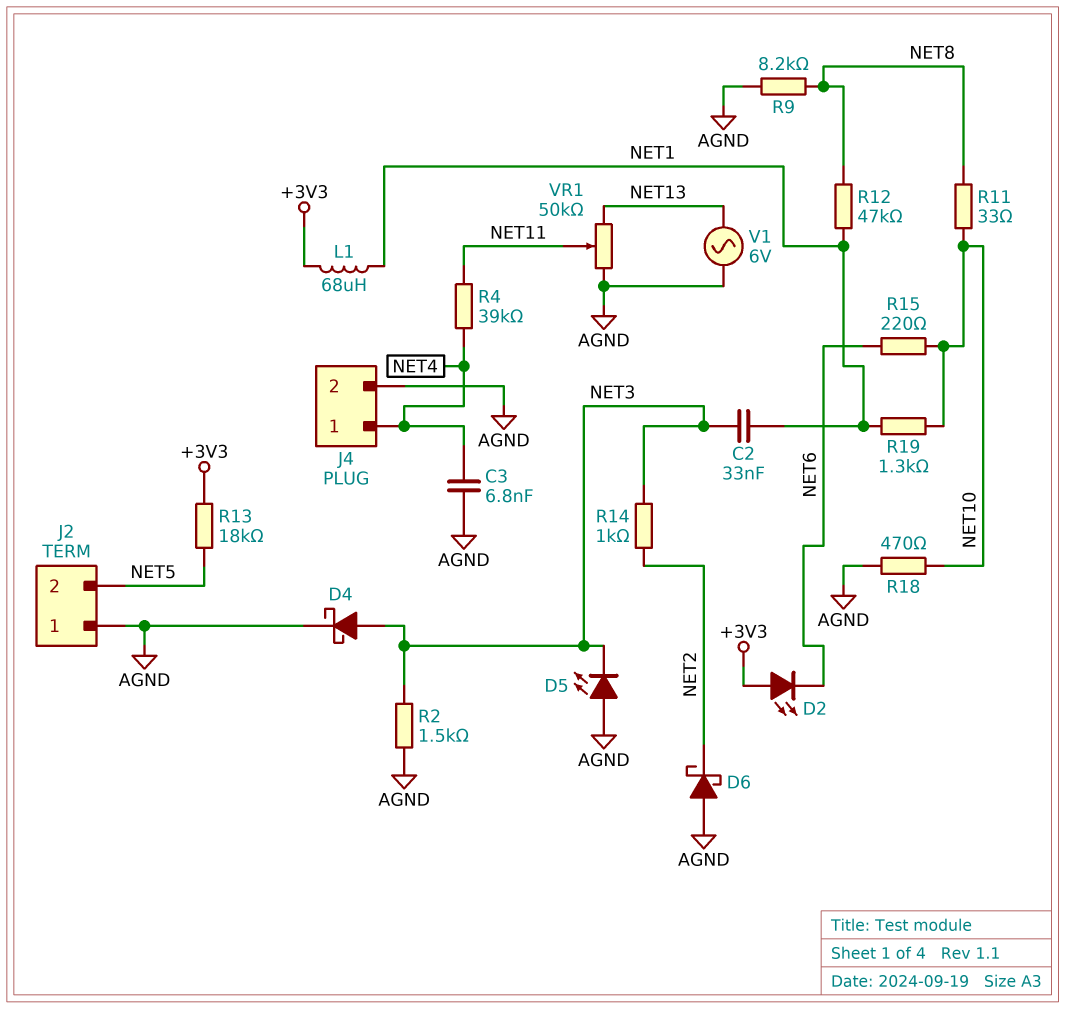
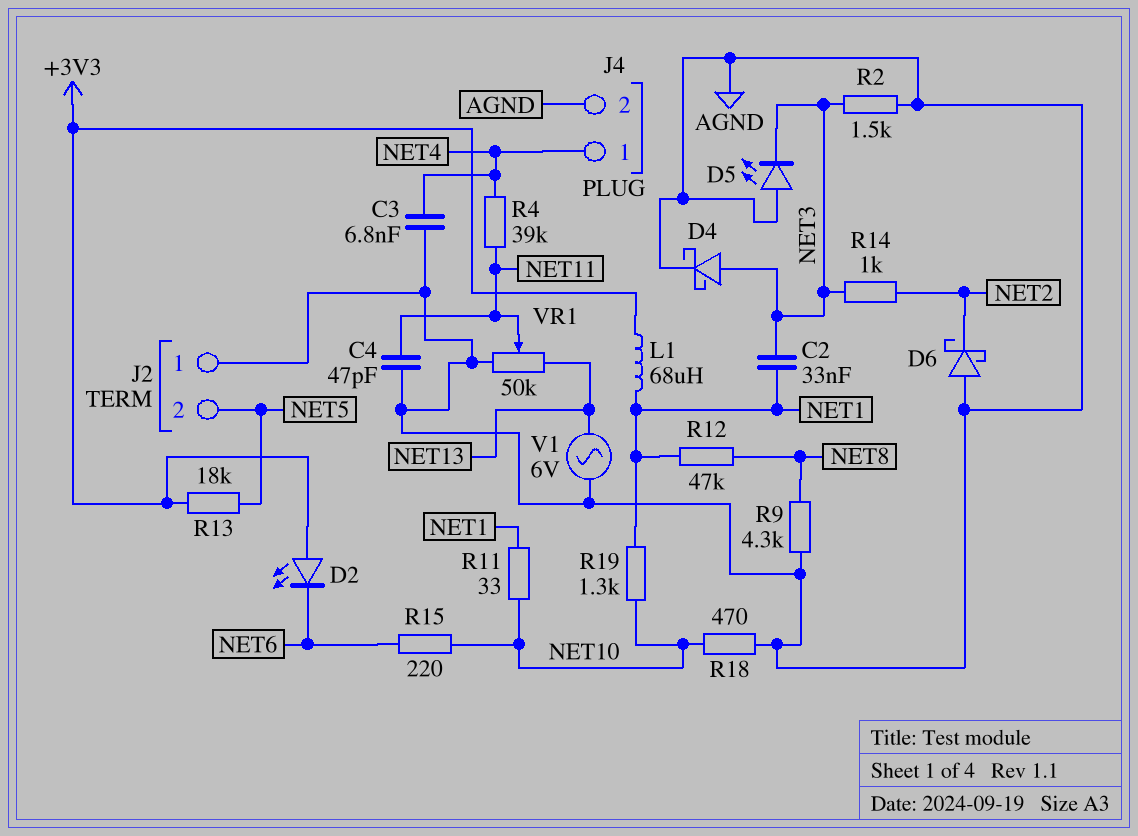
C4: none -> 47pF (AGND, NET11)
R9: 8.2k (AGND, NET8) -> 4.3k (AGND, NET8)
R11: 33 (NET8, NET10) -> 33 (NET1, NET10)

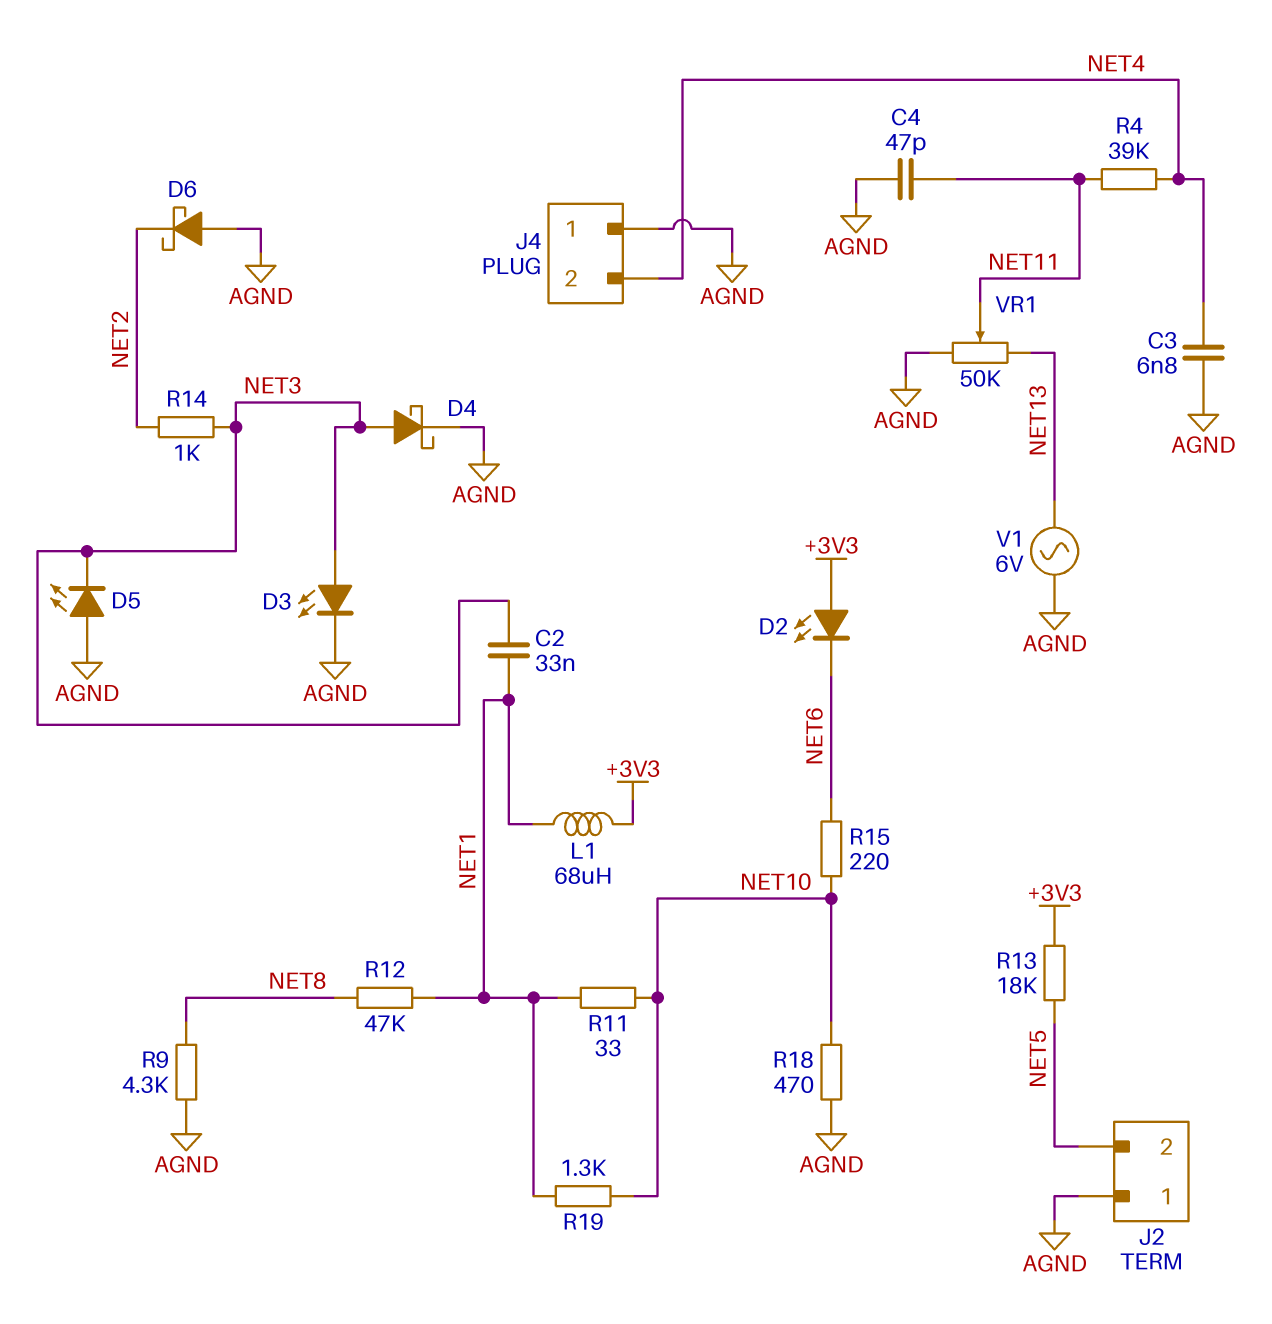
D3: none -> LED (A NET3, K AGND)
J4 pin 1: NET4 -> AGND
J4 pin 2: AGND -> NET4
R2: 1.5k (AGND, NET3) -> none

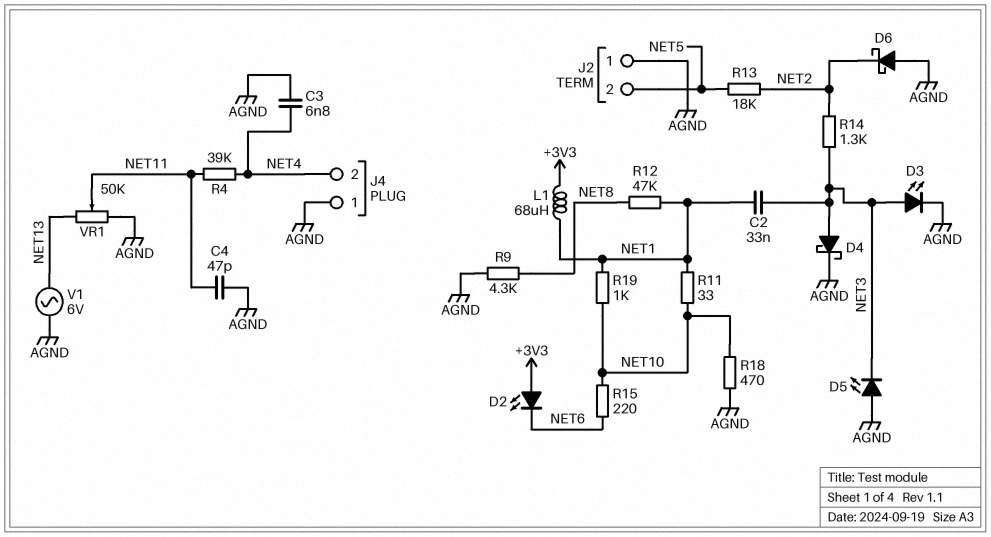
R13: 18k (+3V3, NET5) -> 18k (NET2, NET5)
R14: 1k (NET2, NET3) -> 1.3k (NET2, NET3)
R19: 1.3k (NET1, NET10) -> 1k (NET1, NET10)

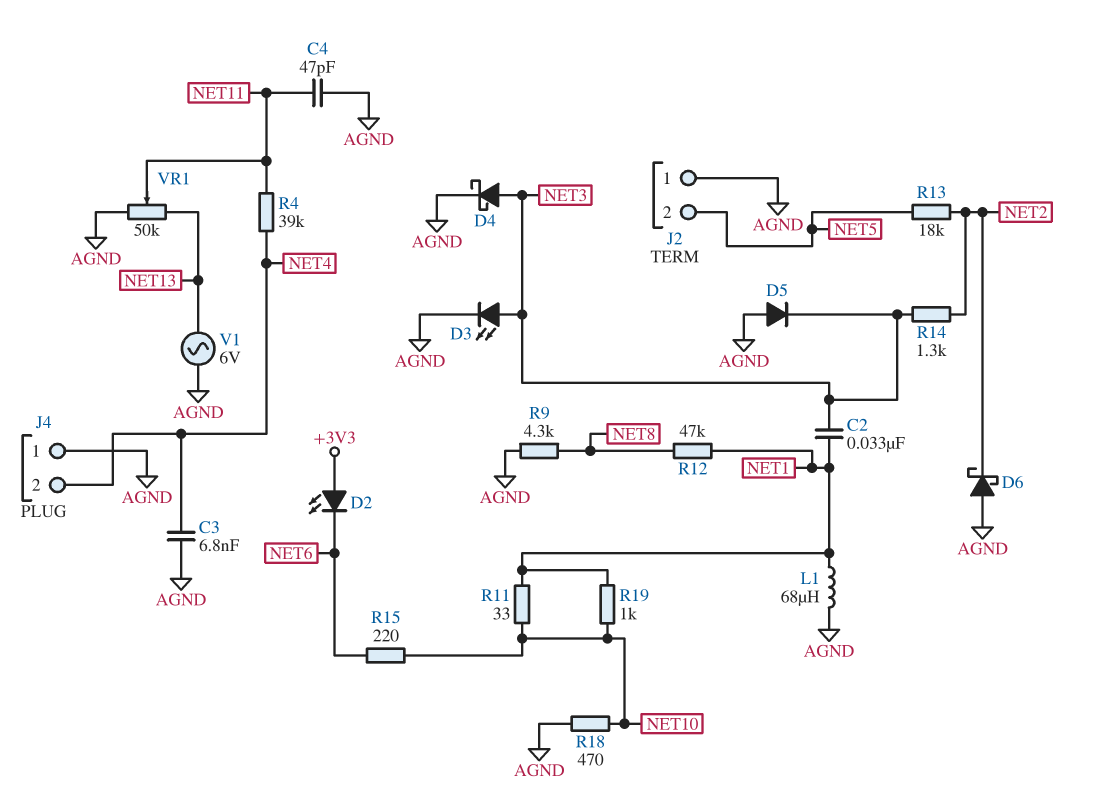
D5: LED (A AGND, K NET3) -> diode (A AGND, K NET3)
L1: 68uH (+3V3, NET1) -> 68uH (AGND, NET1)

